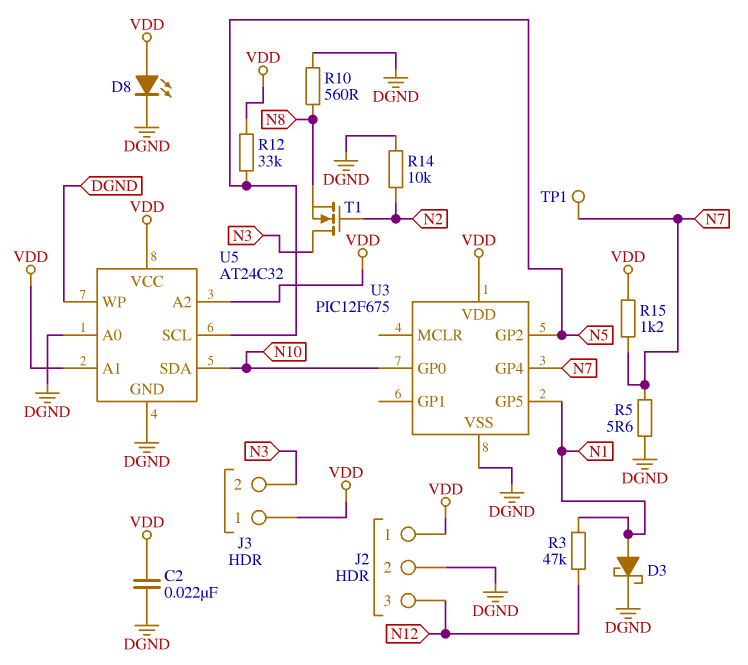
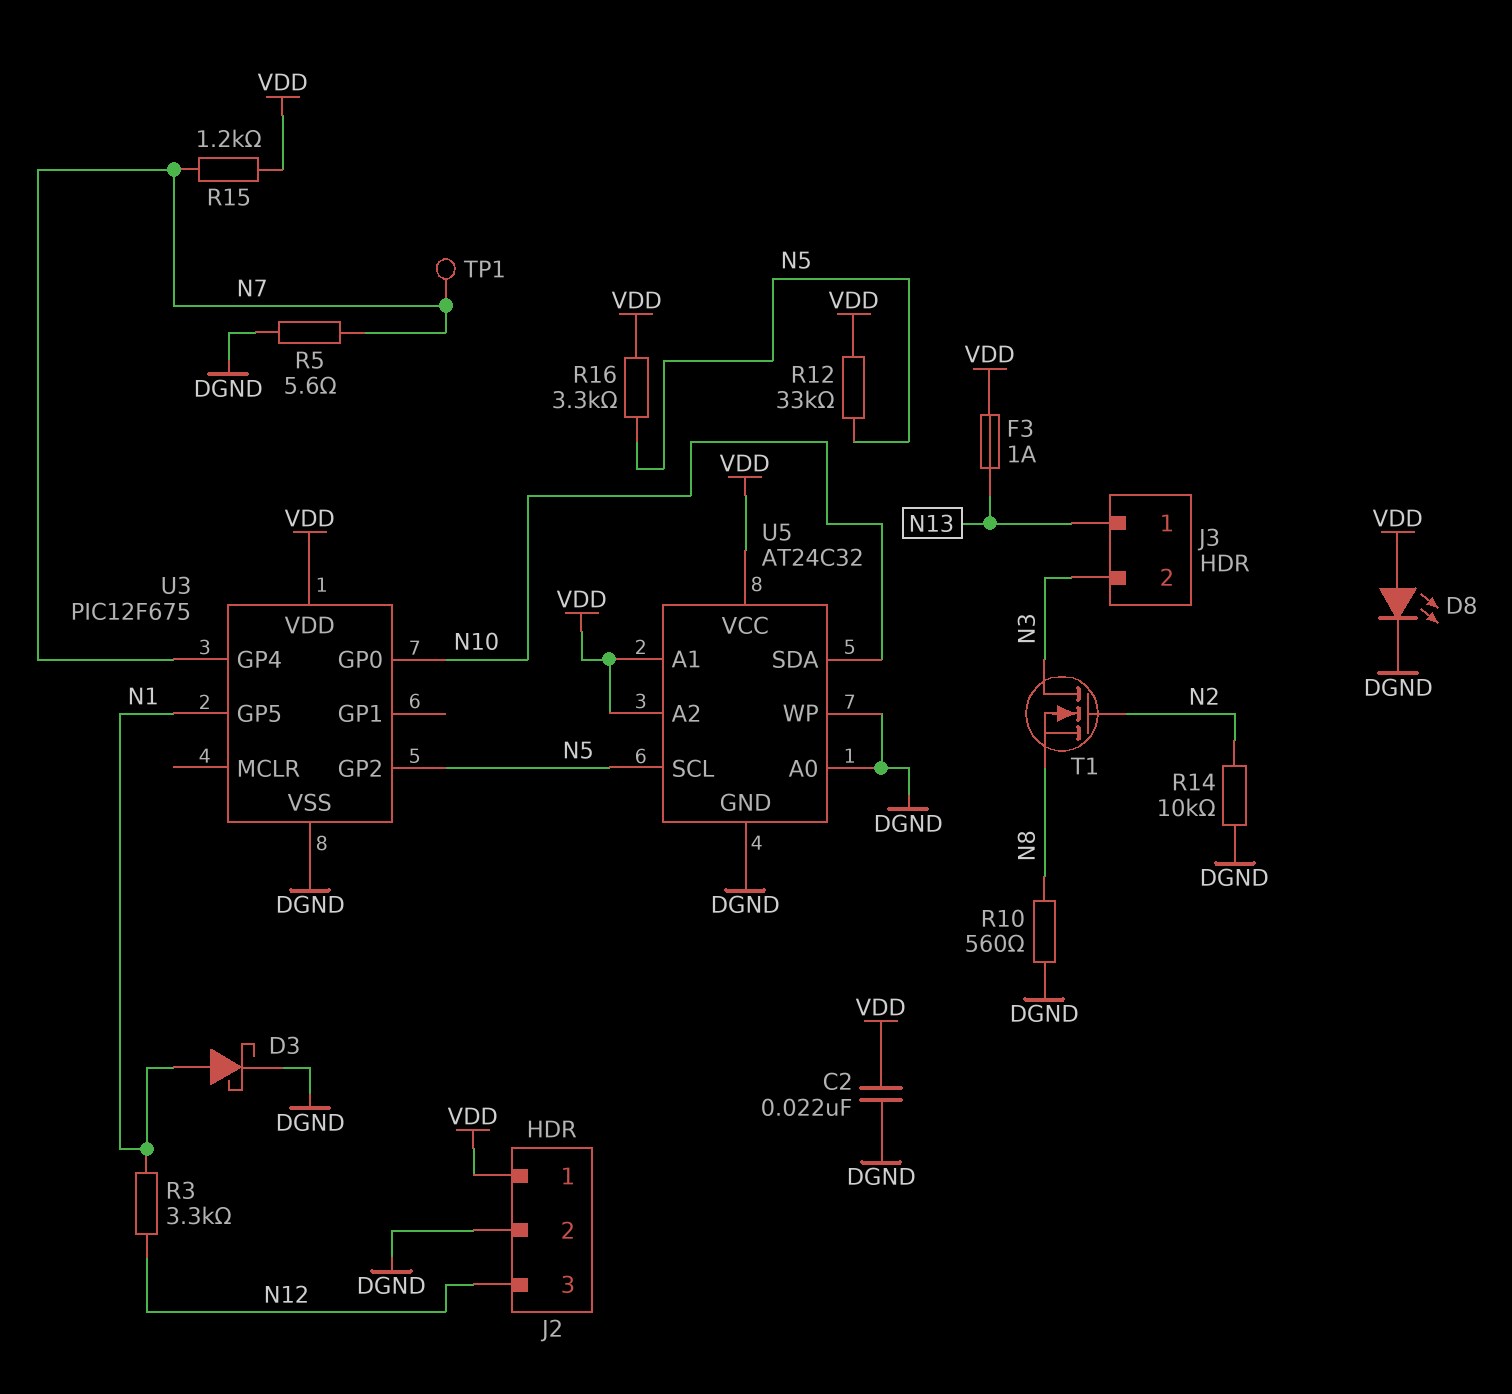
F3: none -> 1A (N13, VDD)
J3 pin 1: VDD -> N13
R3: 47k (N1, N12) -> 3.3k (N1, N12)
R16: none -> 3.3k (N5, VDD)

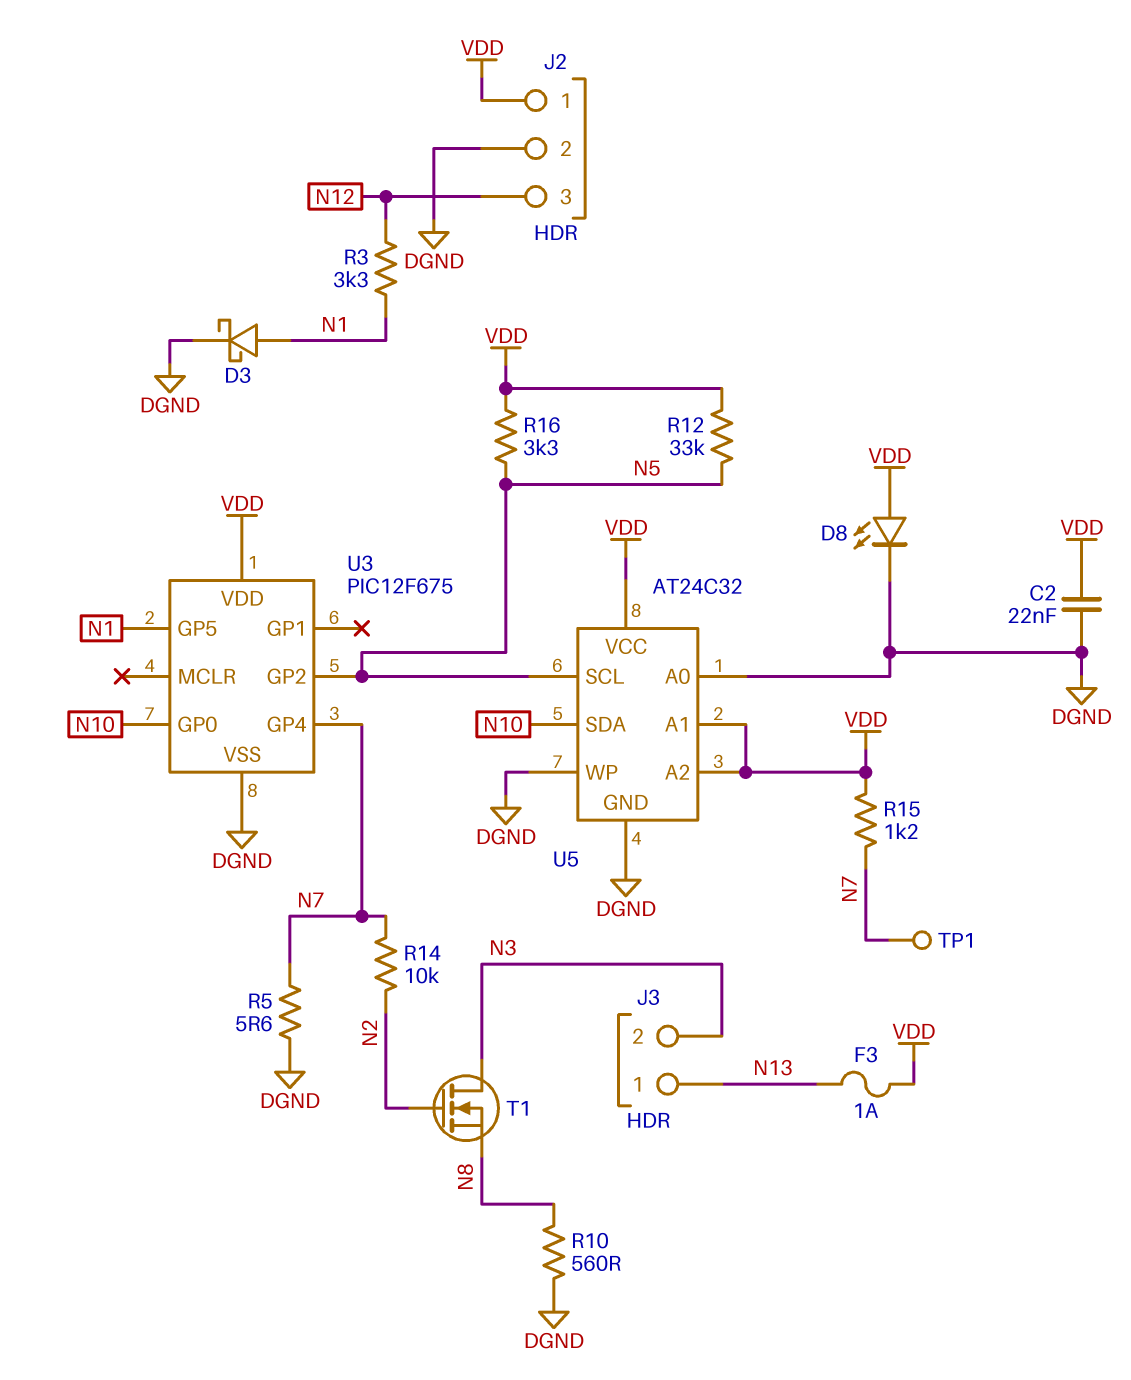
R14: 10k (DGND, N2) -> 10k (N2, N7)

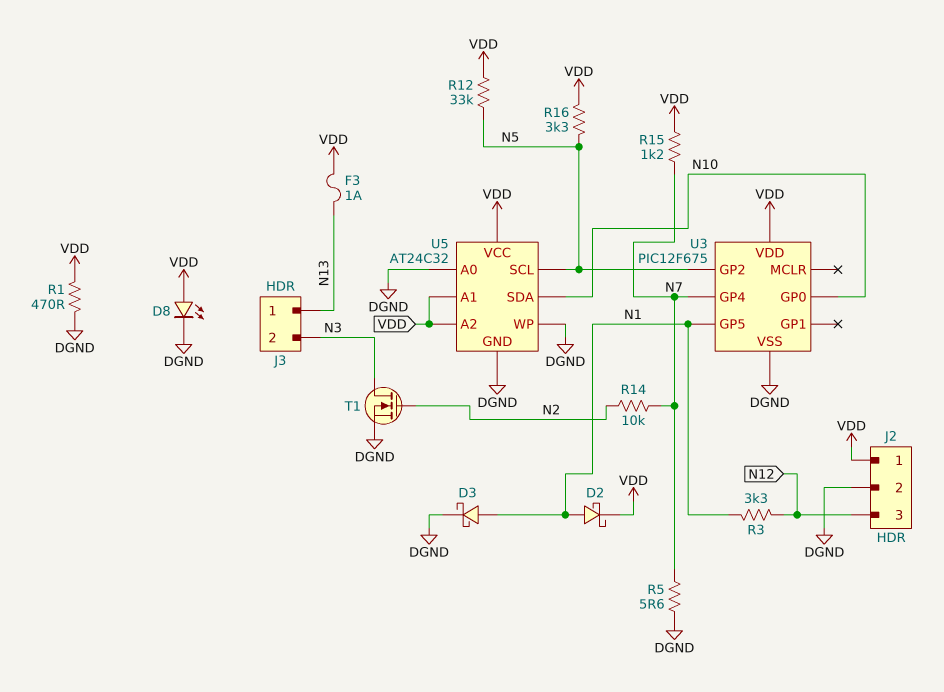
C2: 22nF (DGND, VDD) -> none
D2: none -> schottky (A N1, K VDD)
R1: none -> 470 (DGND, VDD)
R10: 560 (DGND, N8) -> none
T1: NMOS (G N2, D N3, S N8) -> NMOS (G N2, D N3, S DGND)
TP1: test point (N7) -> none

